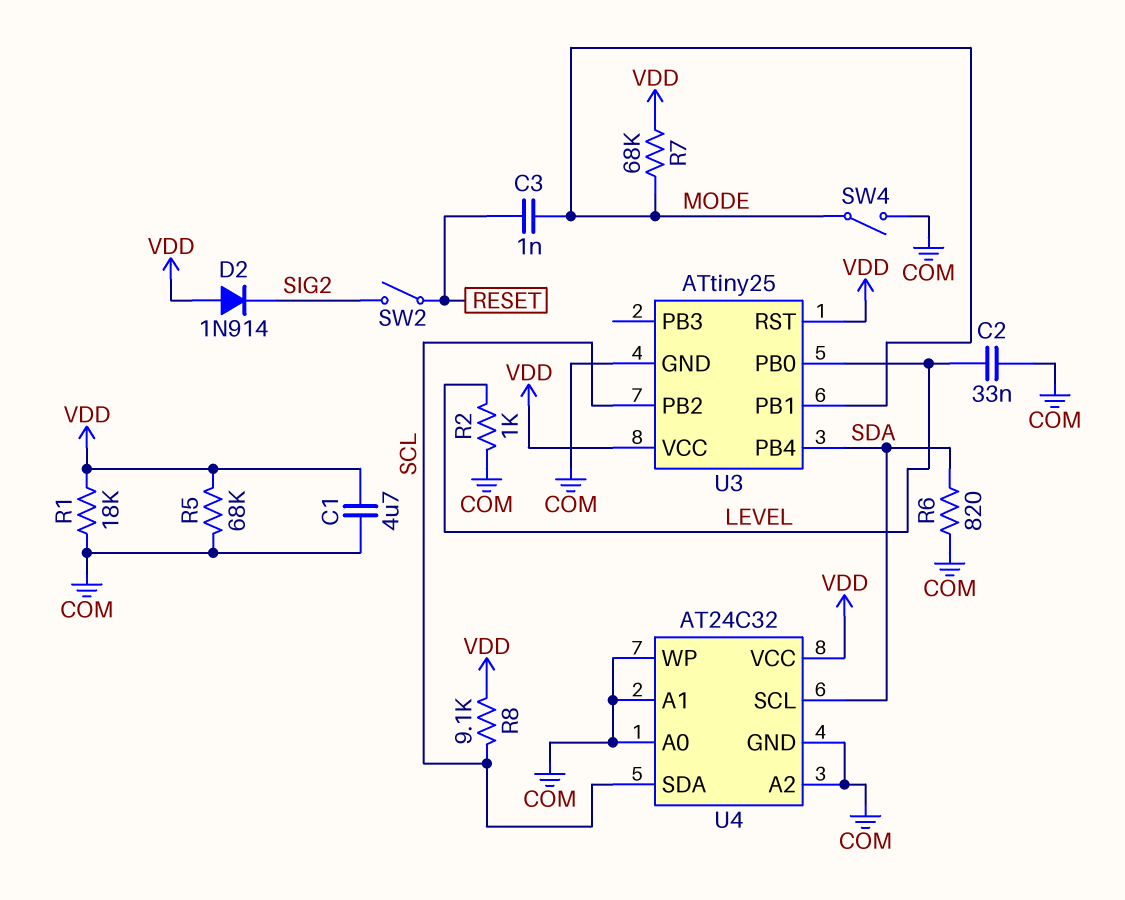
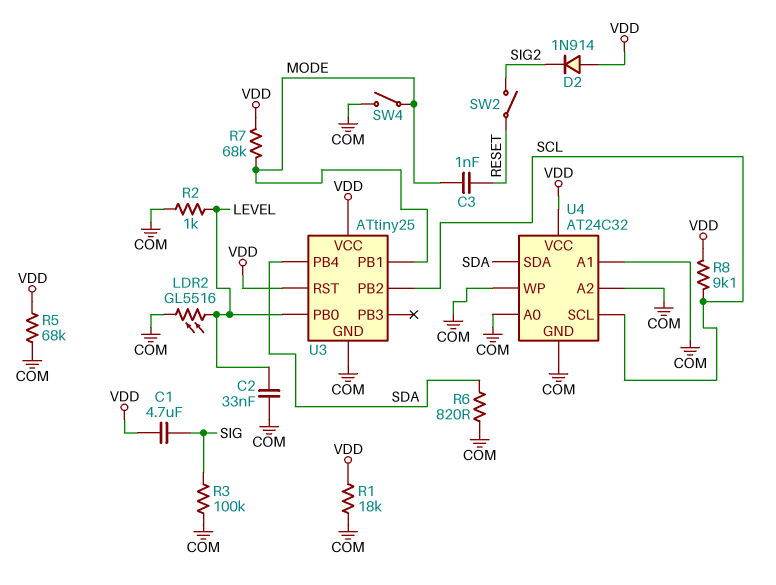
C1: 4.7uF (COM, VDD) -> 4.7uF (SIG, VDD)
LDR2: none -> GL5516 (COM, LEVEL)
R3: none -> 100k (COM, SIG)
U4 pin SCL: SDA -> SCL
U4 pin SDA: SCL -> SDA

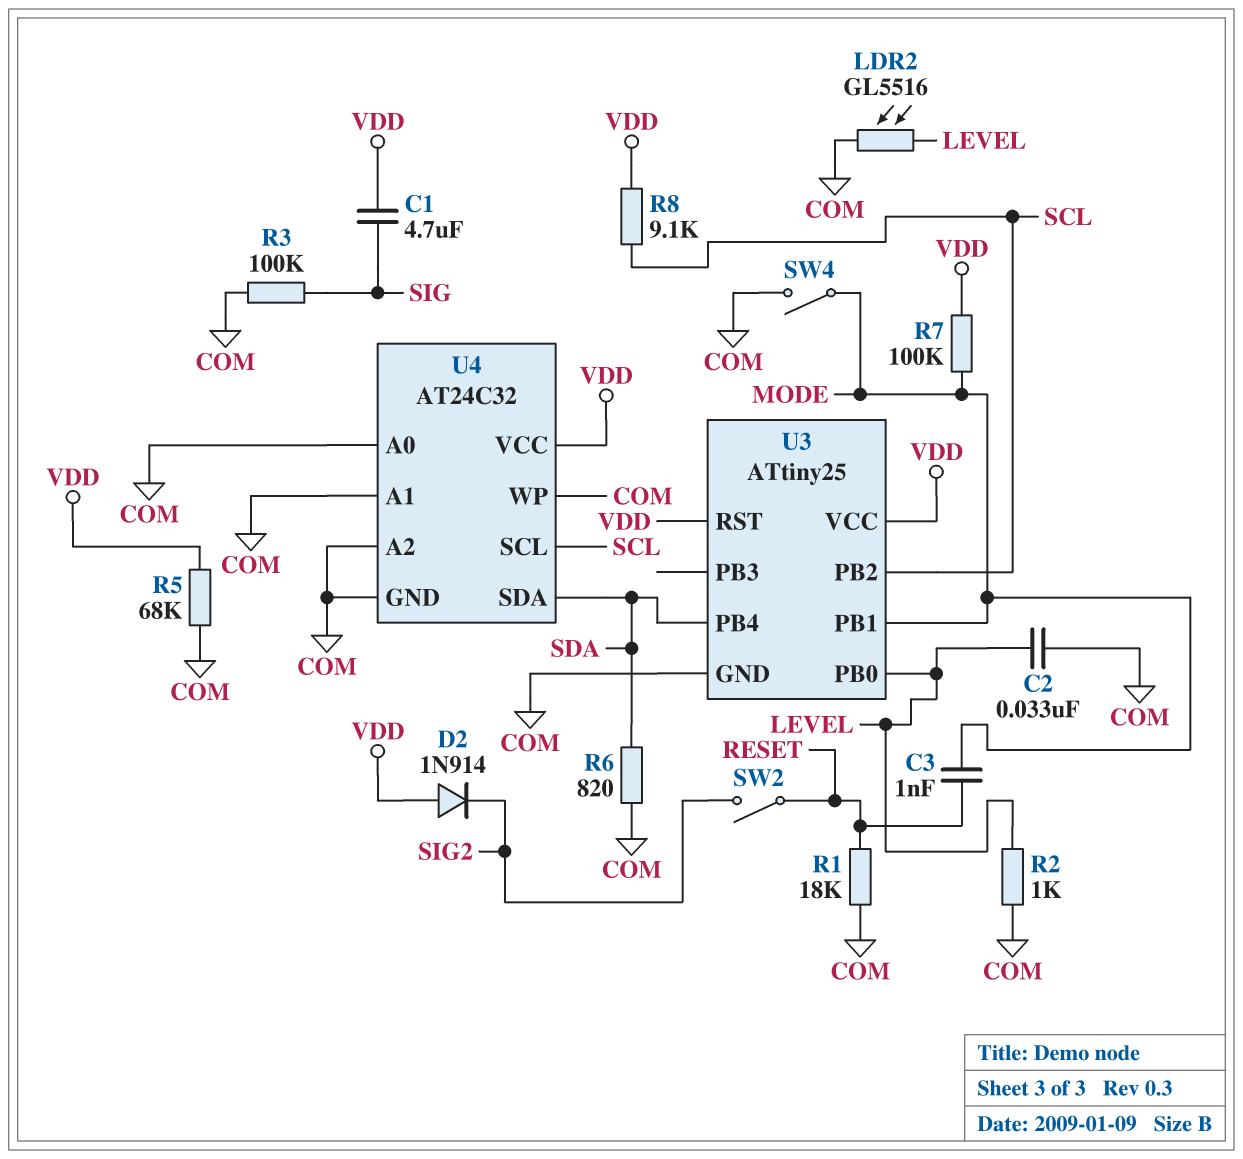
R1: 18k (COM, VDD) -> 18k (COM, RESET)
R7: 68k (MODE, VDD) -> 100k (MODE, VDD)

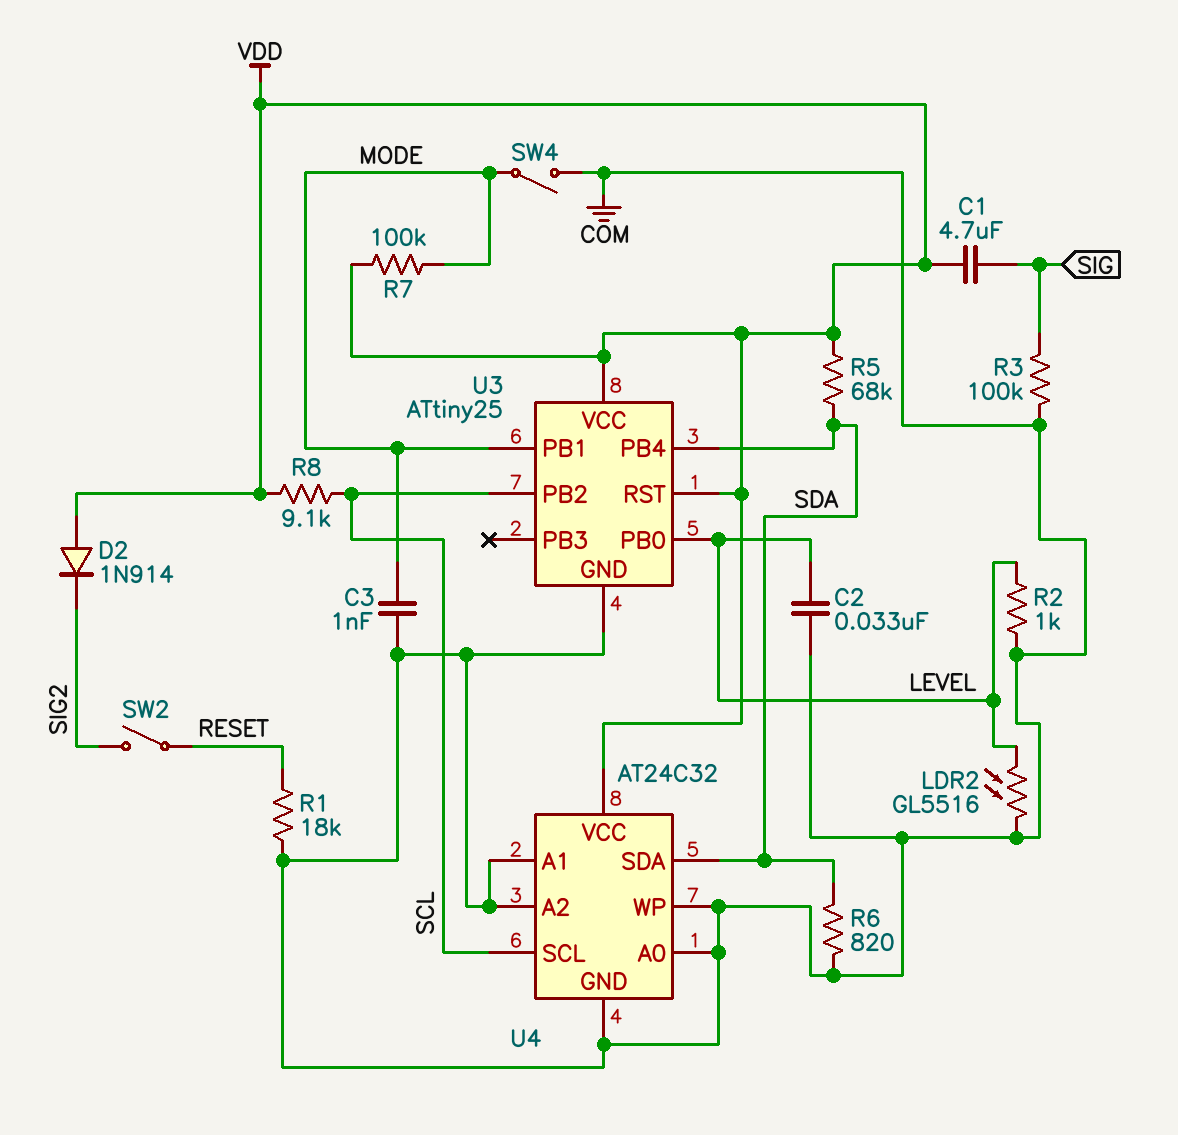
C3: 1nF (MODE, RESET) -> 1nF (COM, MODE)
R5: 68k (COM, VDD) -> 68k (SDA, VDD)

